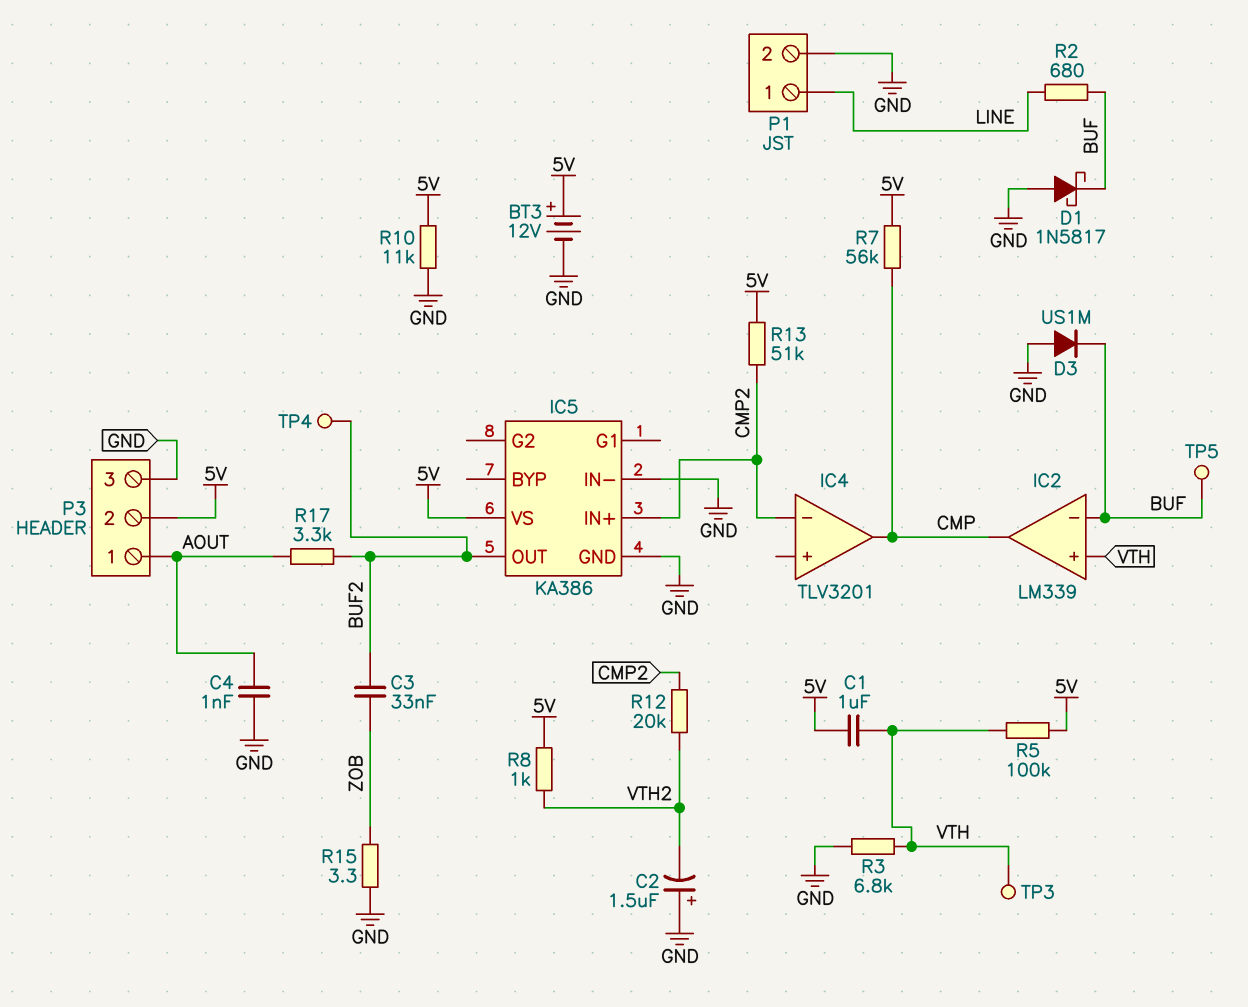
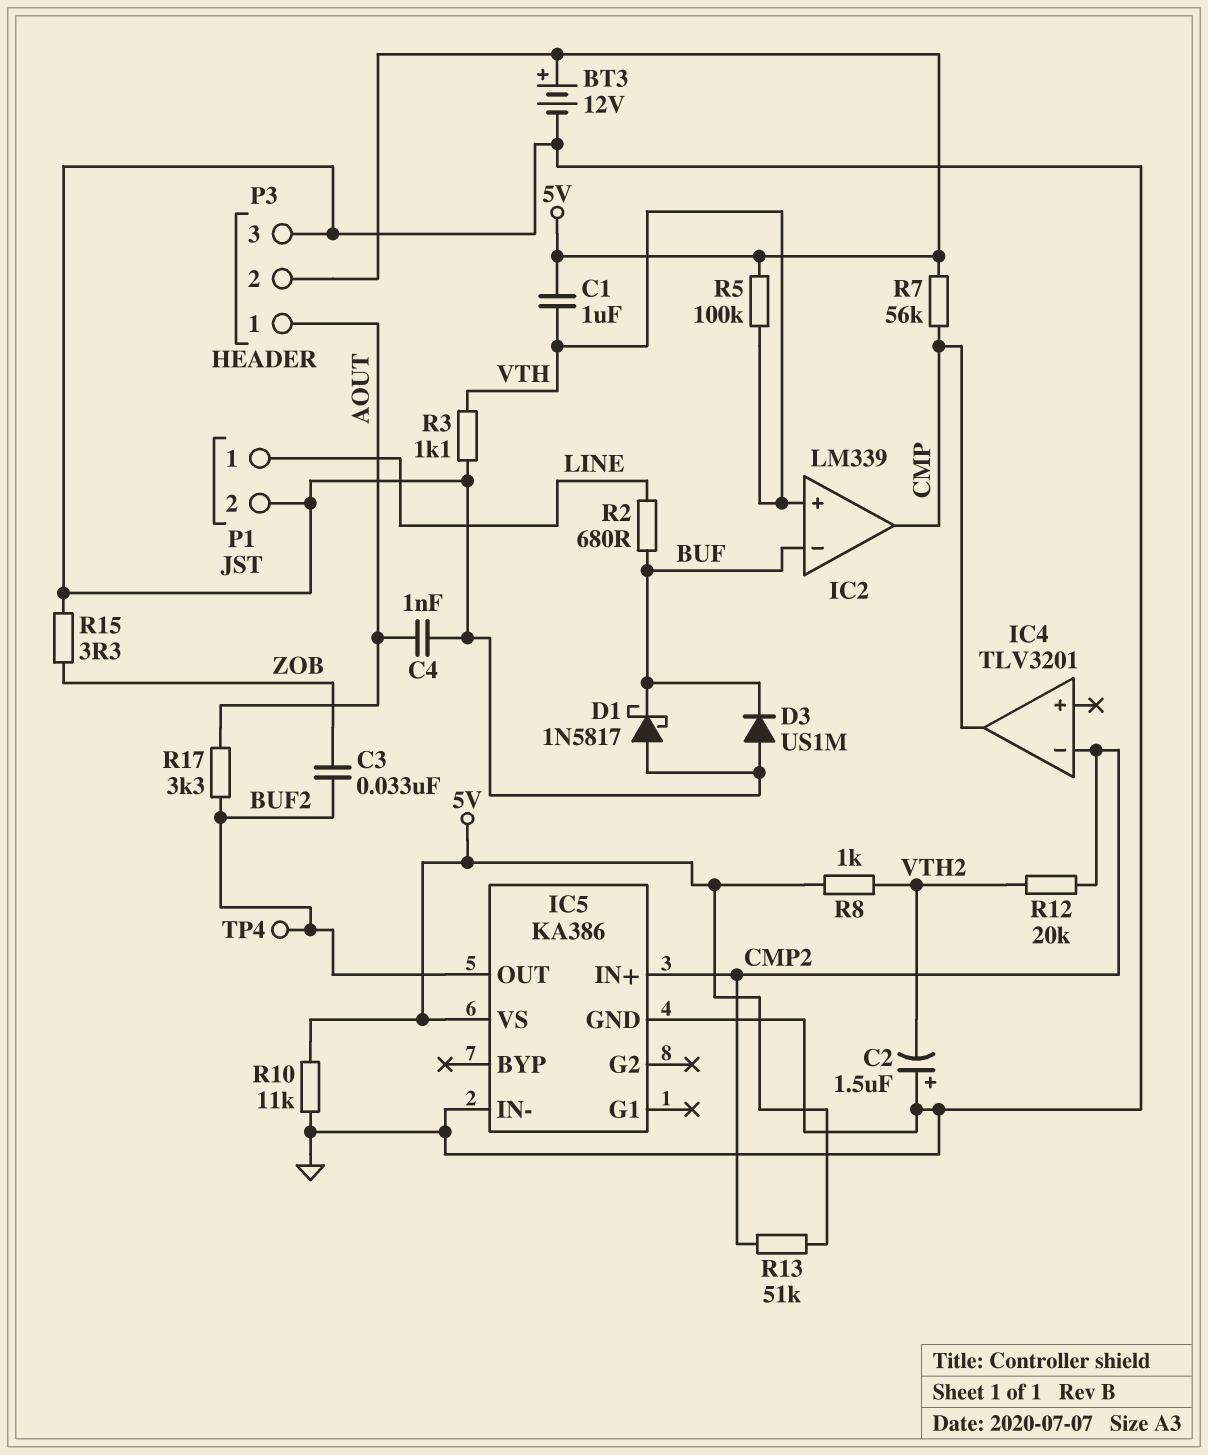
R3: 6.8k (GND, VTH) -> 1.1k (GND, VTH)
TP3: test point (VTH) -> none
TP5: test point (BUF) -> none

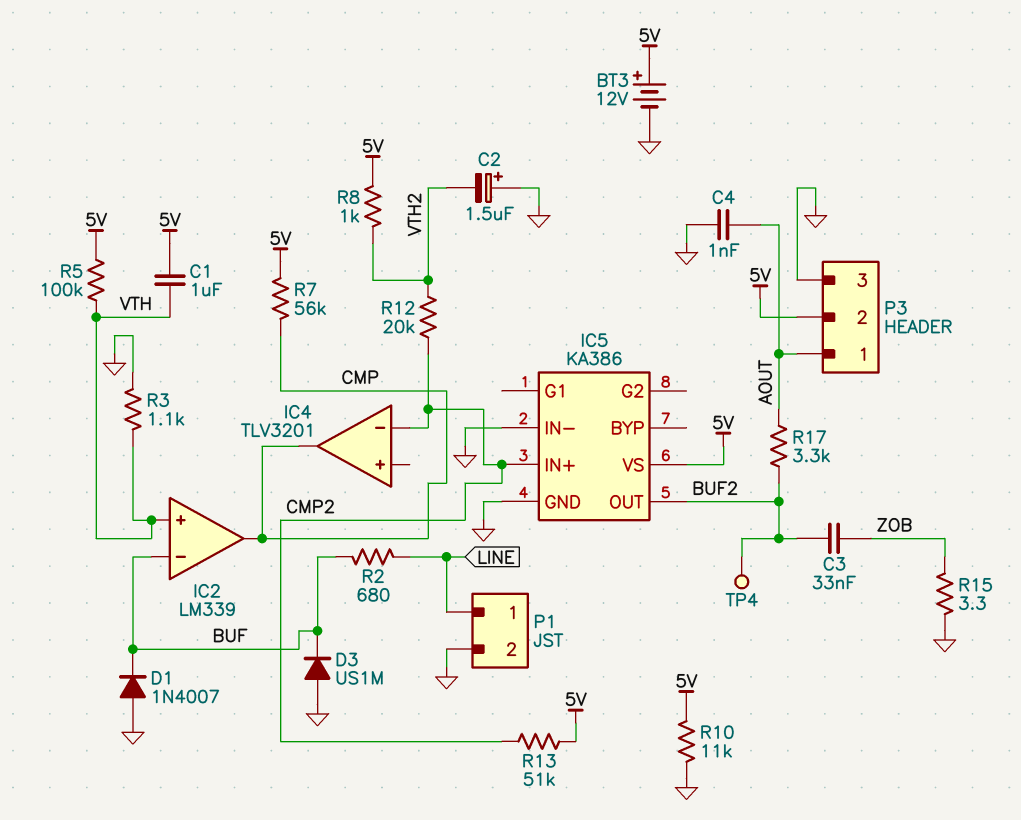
D1: schottky 1N5817 (A GND, K BUF) -> diode 1N4007 (A GND, K BUF)

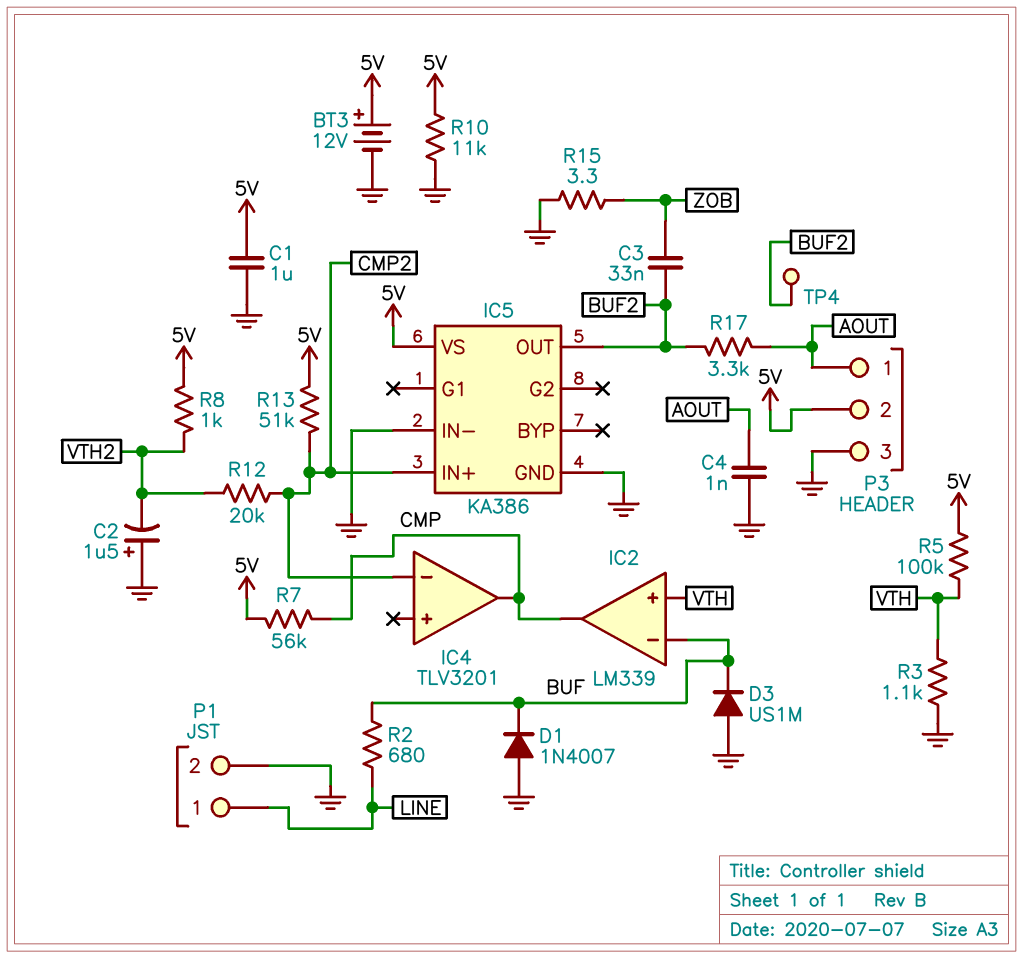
C1: 1uF (5V, VTH) -> 1uF (5V, GND)

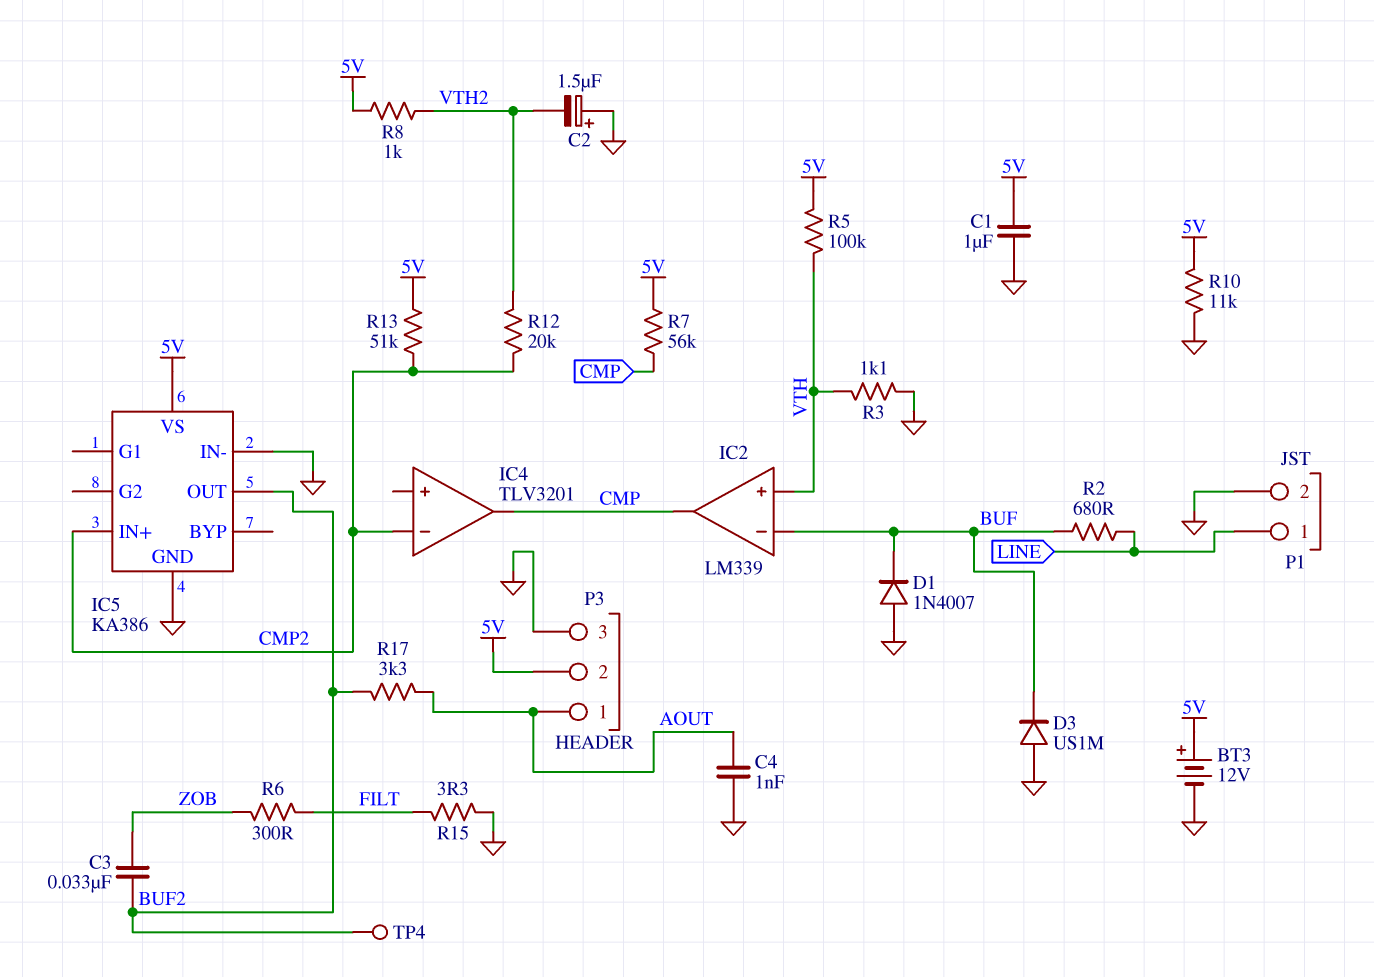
R6: none -> 300 (FILT, ZOB)
R15: 3.3 (GND, ZOB) -> 3.3 (FILT, GND)

